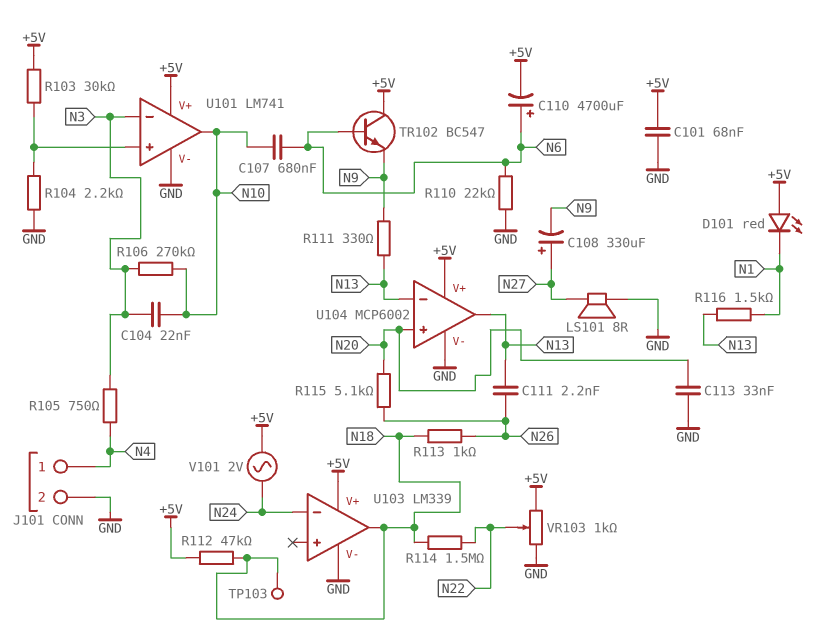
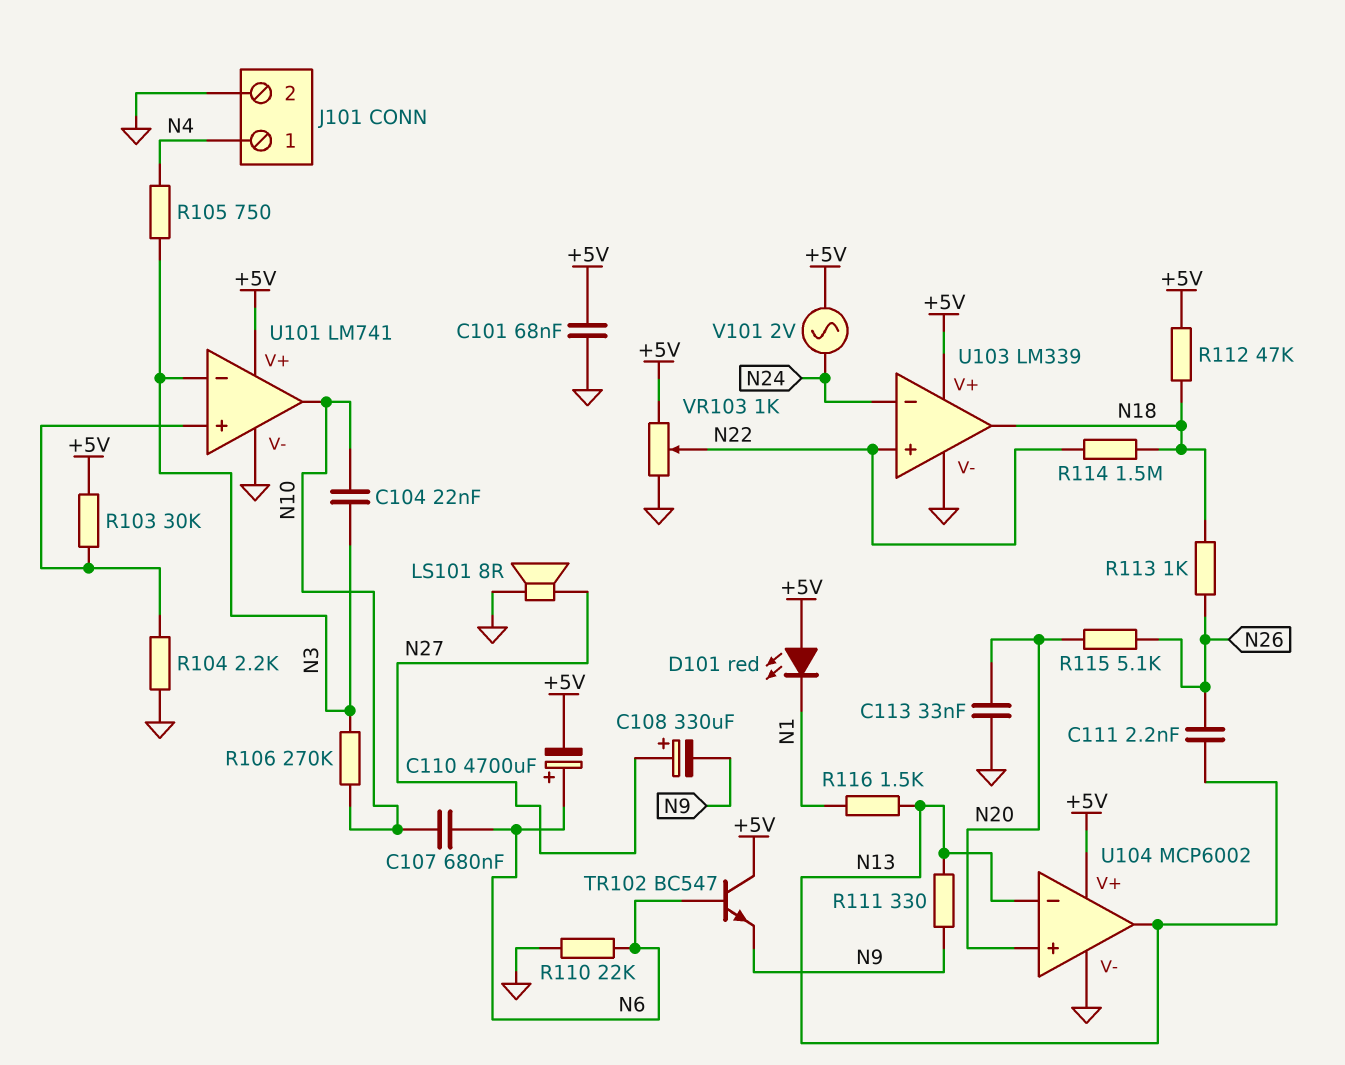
TP103: test point (N18) -> none
U103 pin in+: none -> N22

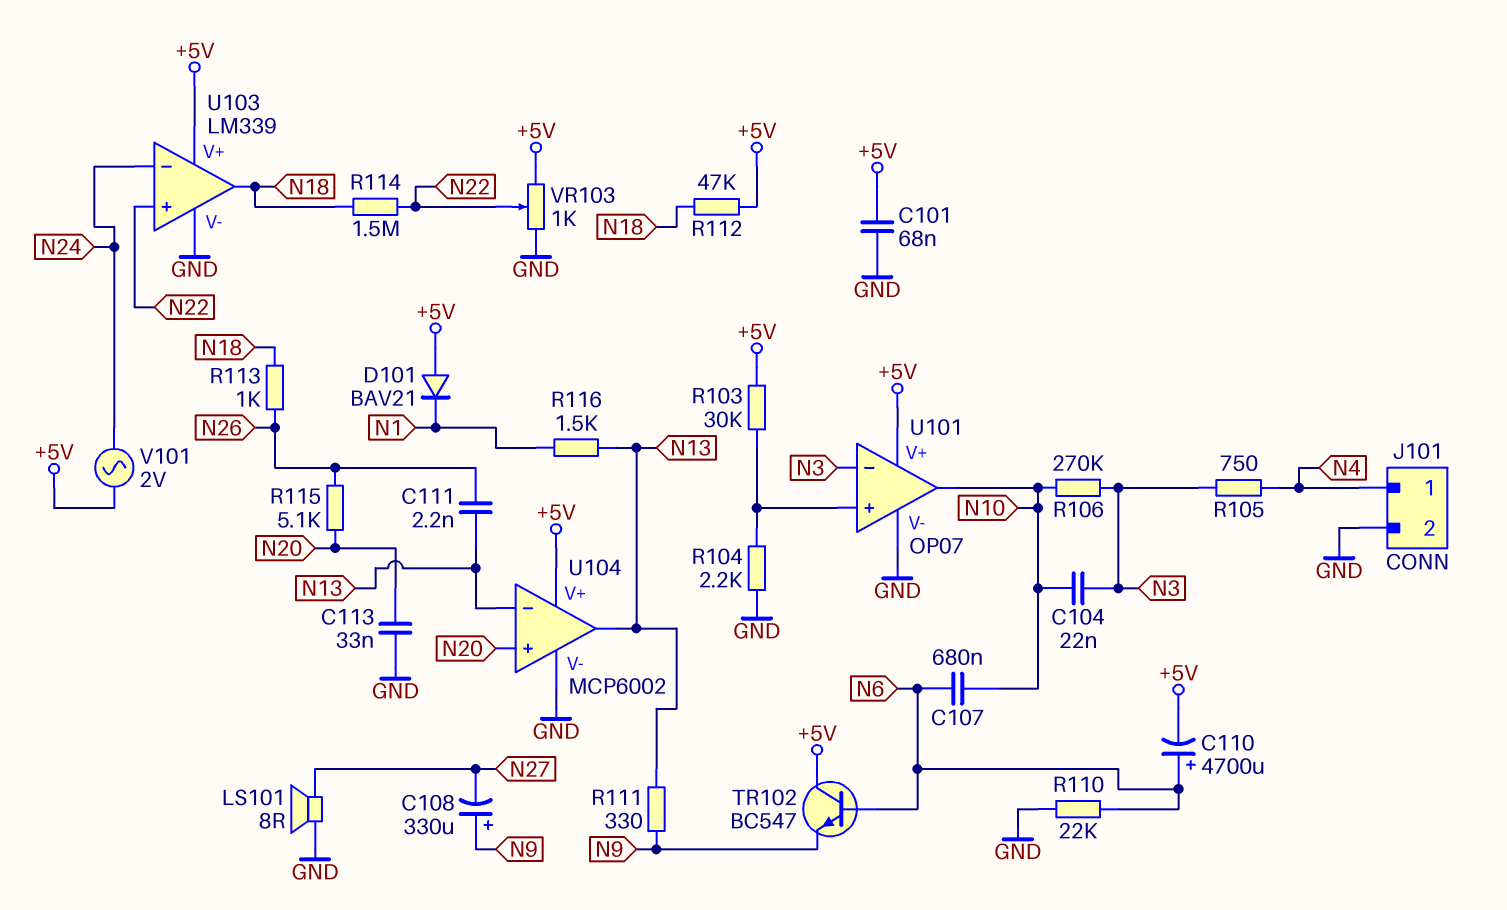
C108: 330uF (plus N27, minus N9) -> 330uF (plus N9, minus N27)
D101: LED red (A +5V, K N1) -> diode BAV21 (A +5V, K N1)
U101: LM741 -> OP07

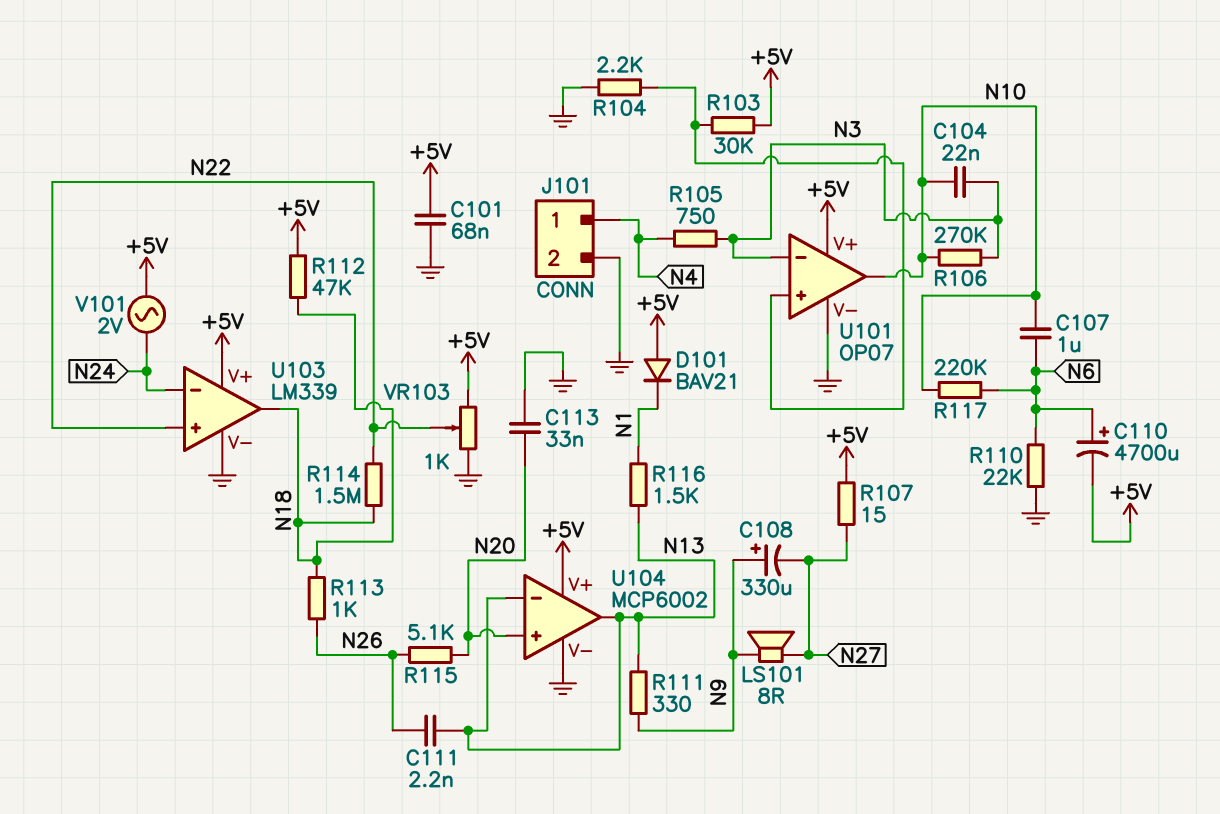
C107: 680nF (N6, N10) -> 1uF (N6, N10)
LS101: speaker 8R (GND, N27) -> speaker 8R (N9, N27)
R107: none -> 15 (+5V, N27)
R117: none -> 220k (N6, N10)
TR102: NPN BC547 (B N6, C +5V, E N9) -> none

